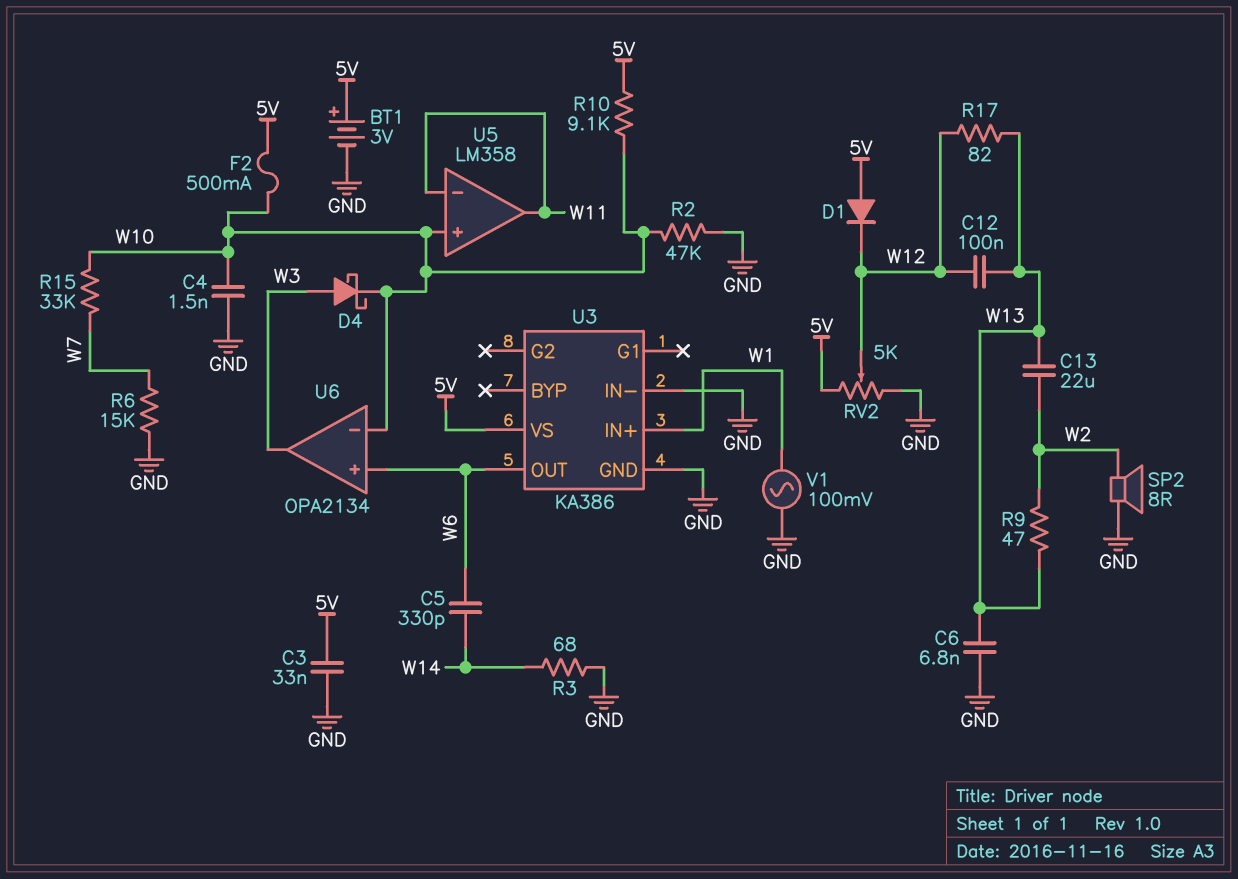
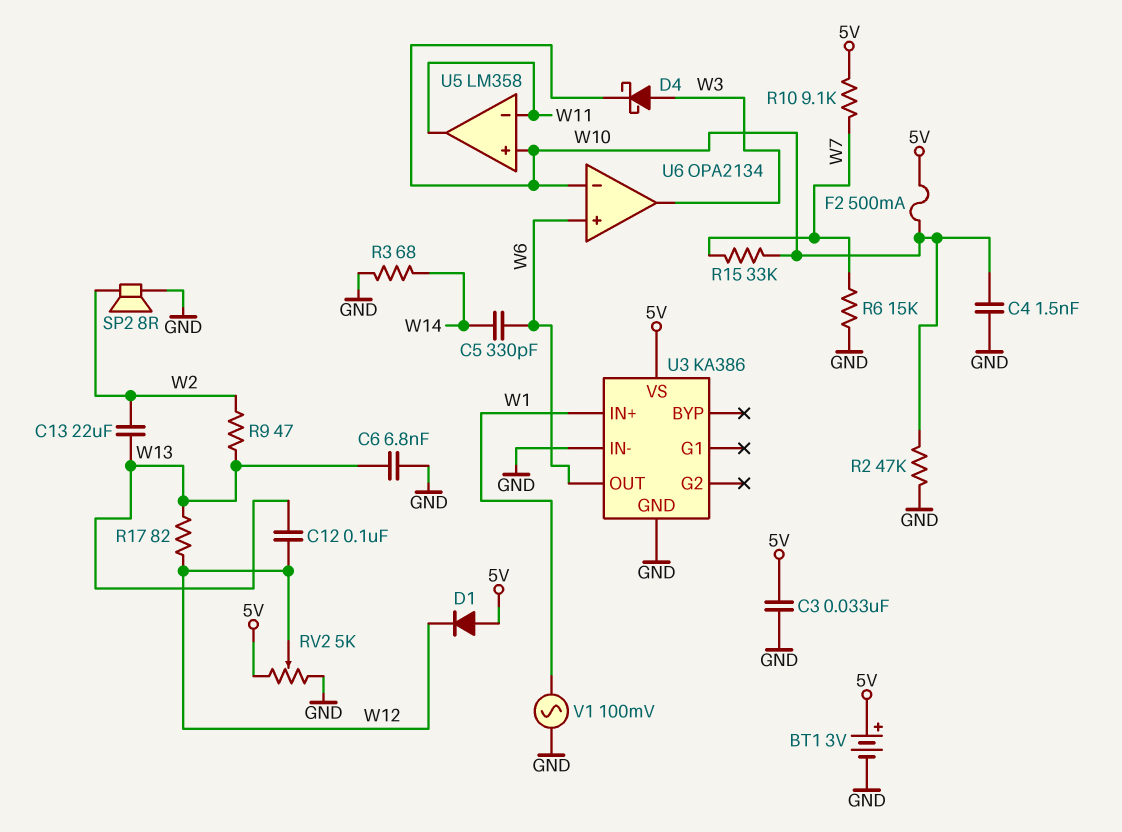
R10: 9.1k (5V, W10) -> 9.1k (5V, W7)

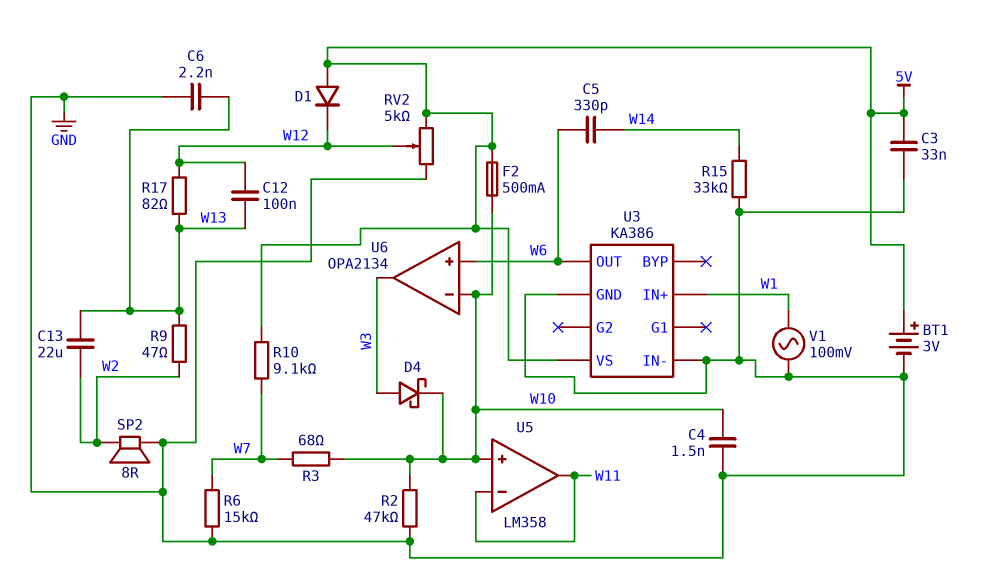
C6: 6.8nF (GND, W13) -> 2.2nF (GND, W13)
R3: 68 (GND, W14) -> 68 (W7, W10)
R15: 33k (W7, W10) -> 33k (GND, W14)

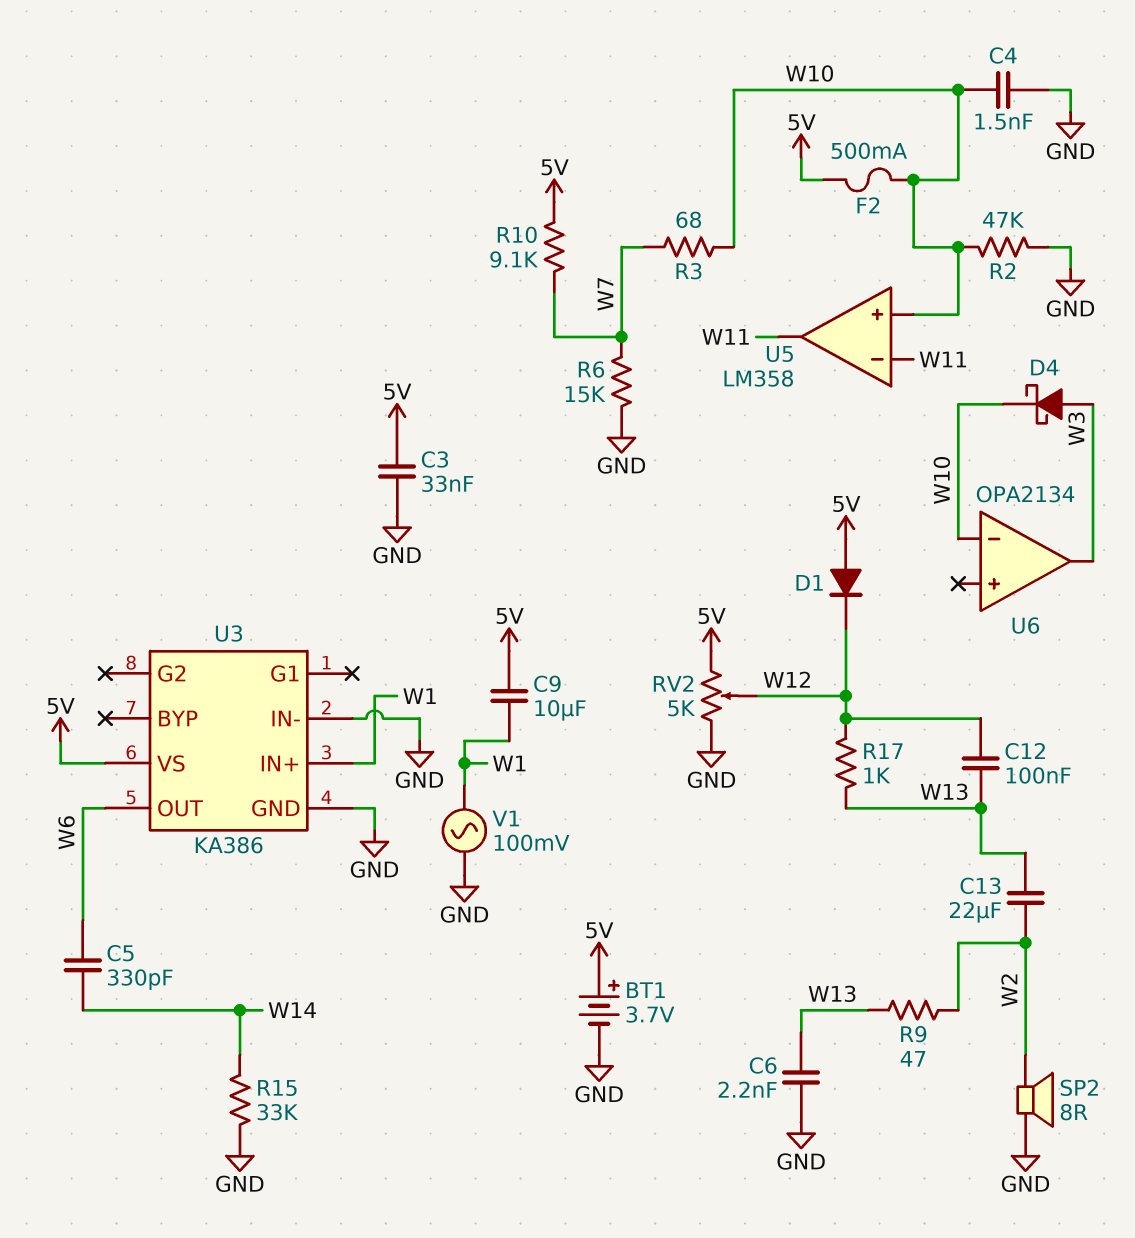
BT1: 3V (plus 5V, minus GND) -> 3.7V (plus 5V, minus GND)
C9: none -> 10uF (5V, W1)
R17: 82 (W12, W13) -> 1k (W12, W13)
U6 pin in+: W6 -> none

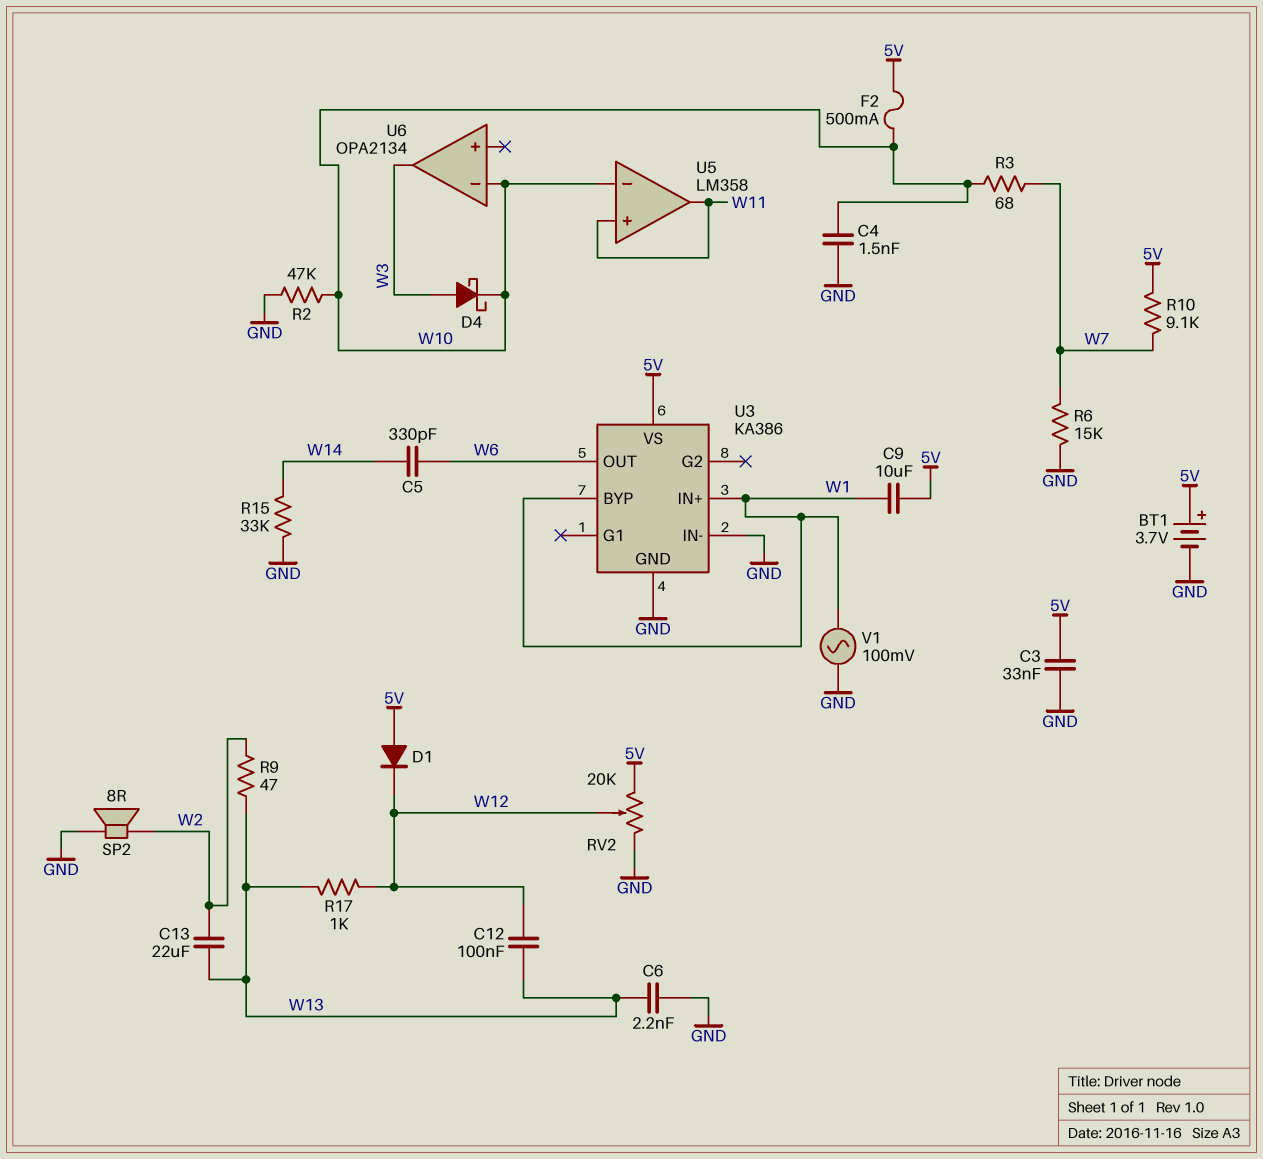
RV2: 5k (5V, GND, wiper W12) -> 20k (5V, GND, wiper W12)
U3 pin BYP: none -> W1
U5 pin in+: W10 -> W11
U5 pin in-: W11 -> W10

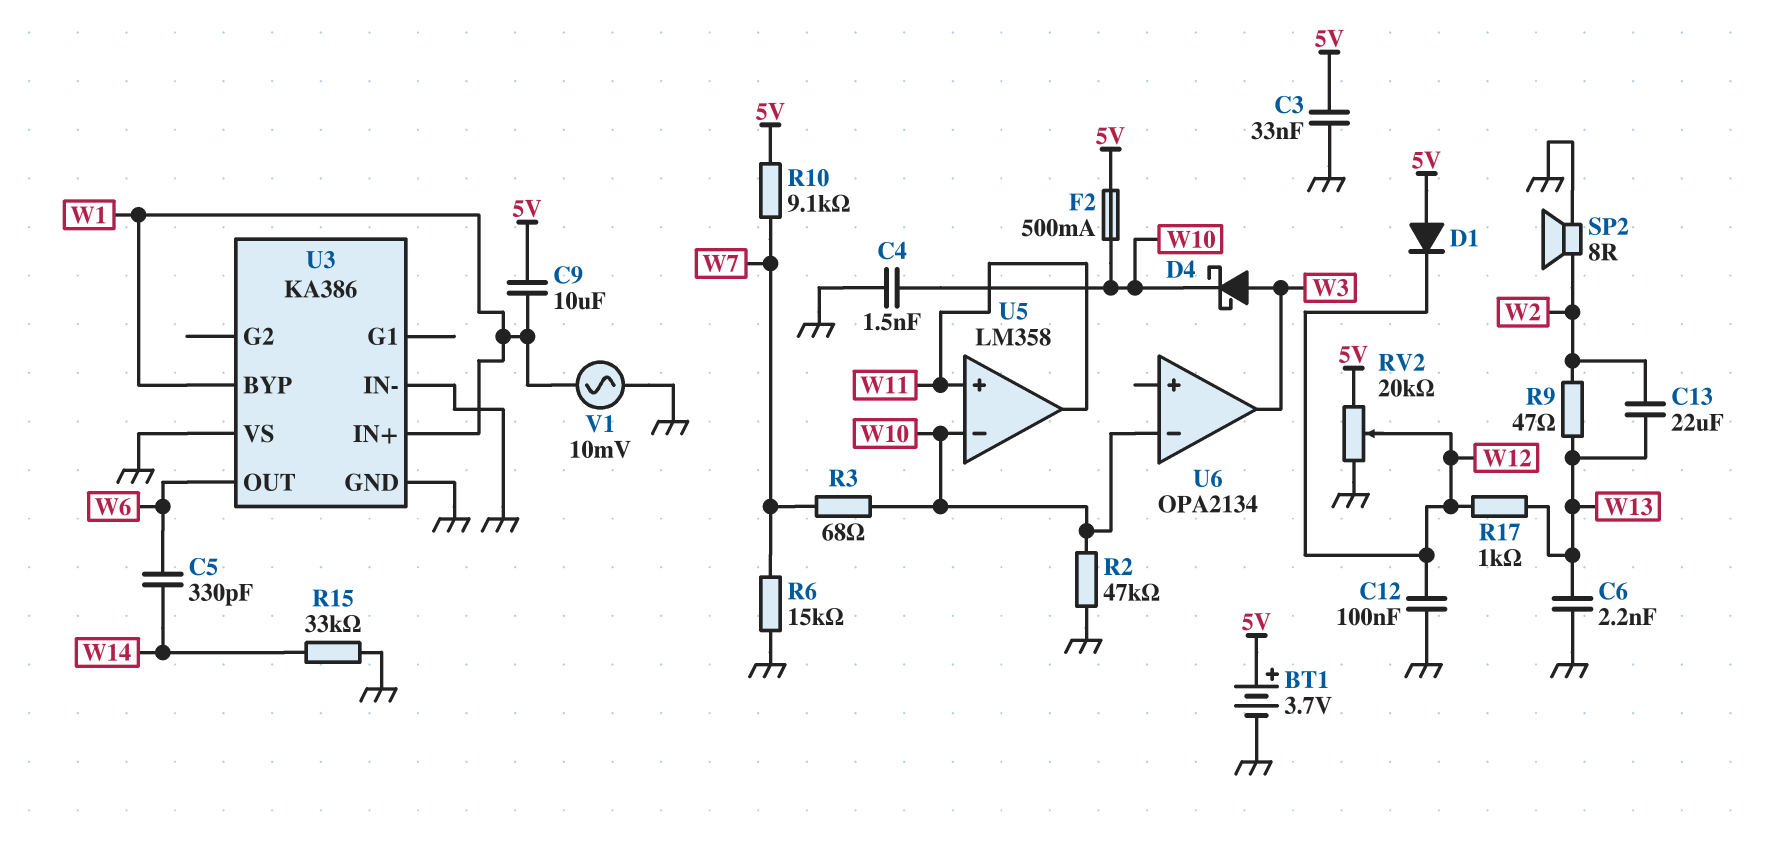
C12: 100nF (W12, W13) -> 100nF (GND, W12)
U3 pin VS: 5V -> GND
V1: AC 100mV (GND, W1) -> AC 10mV (GND, W1)

